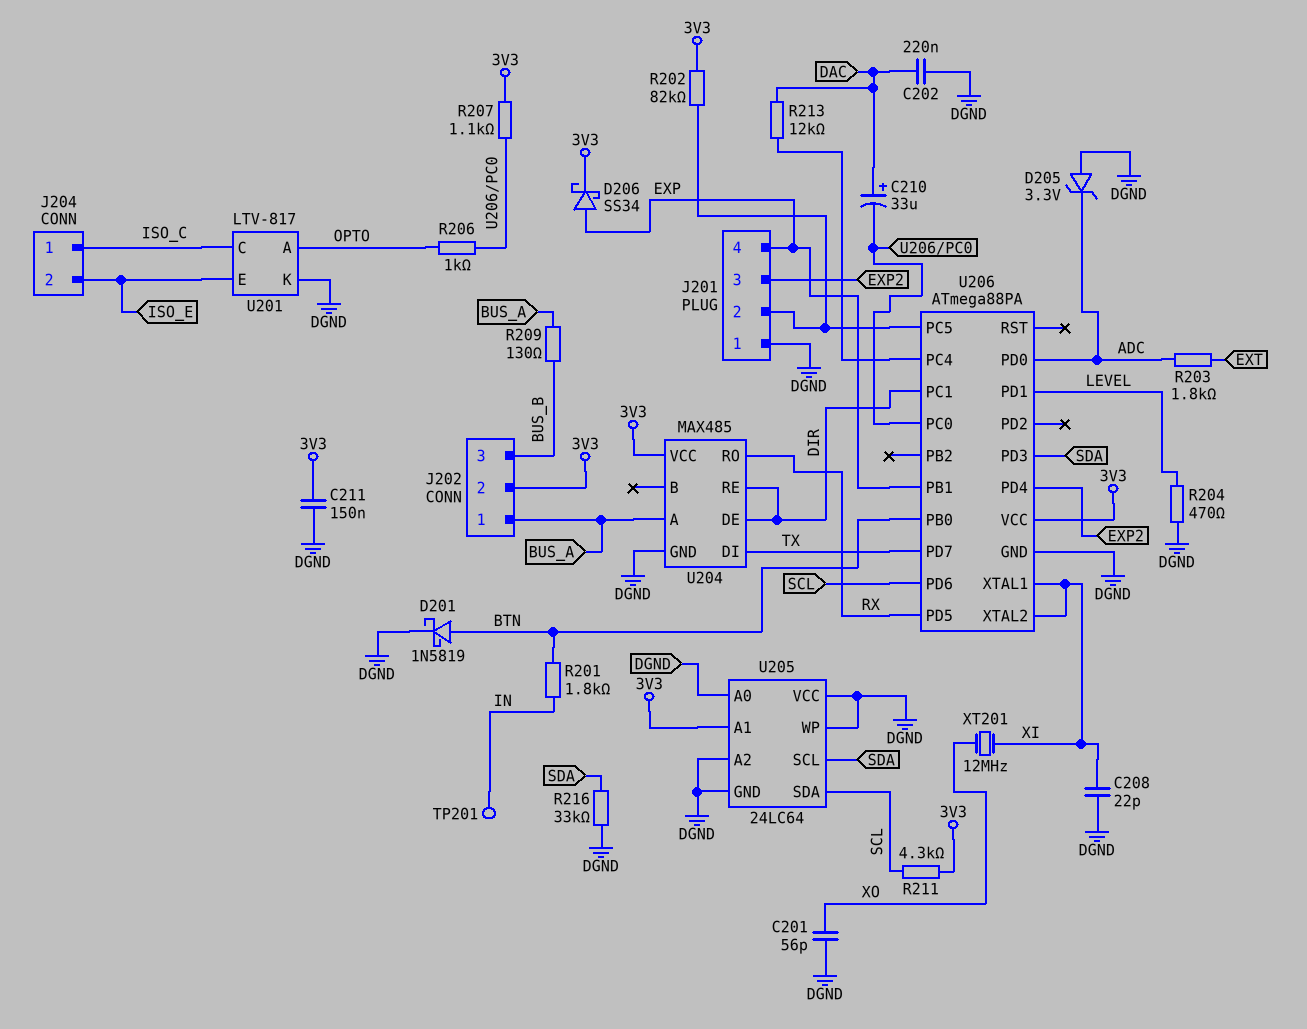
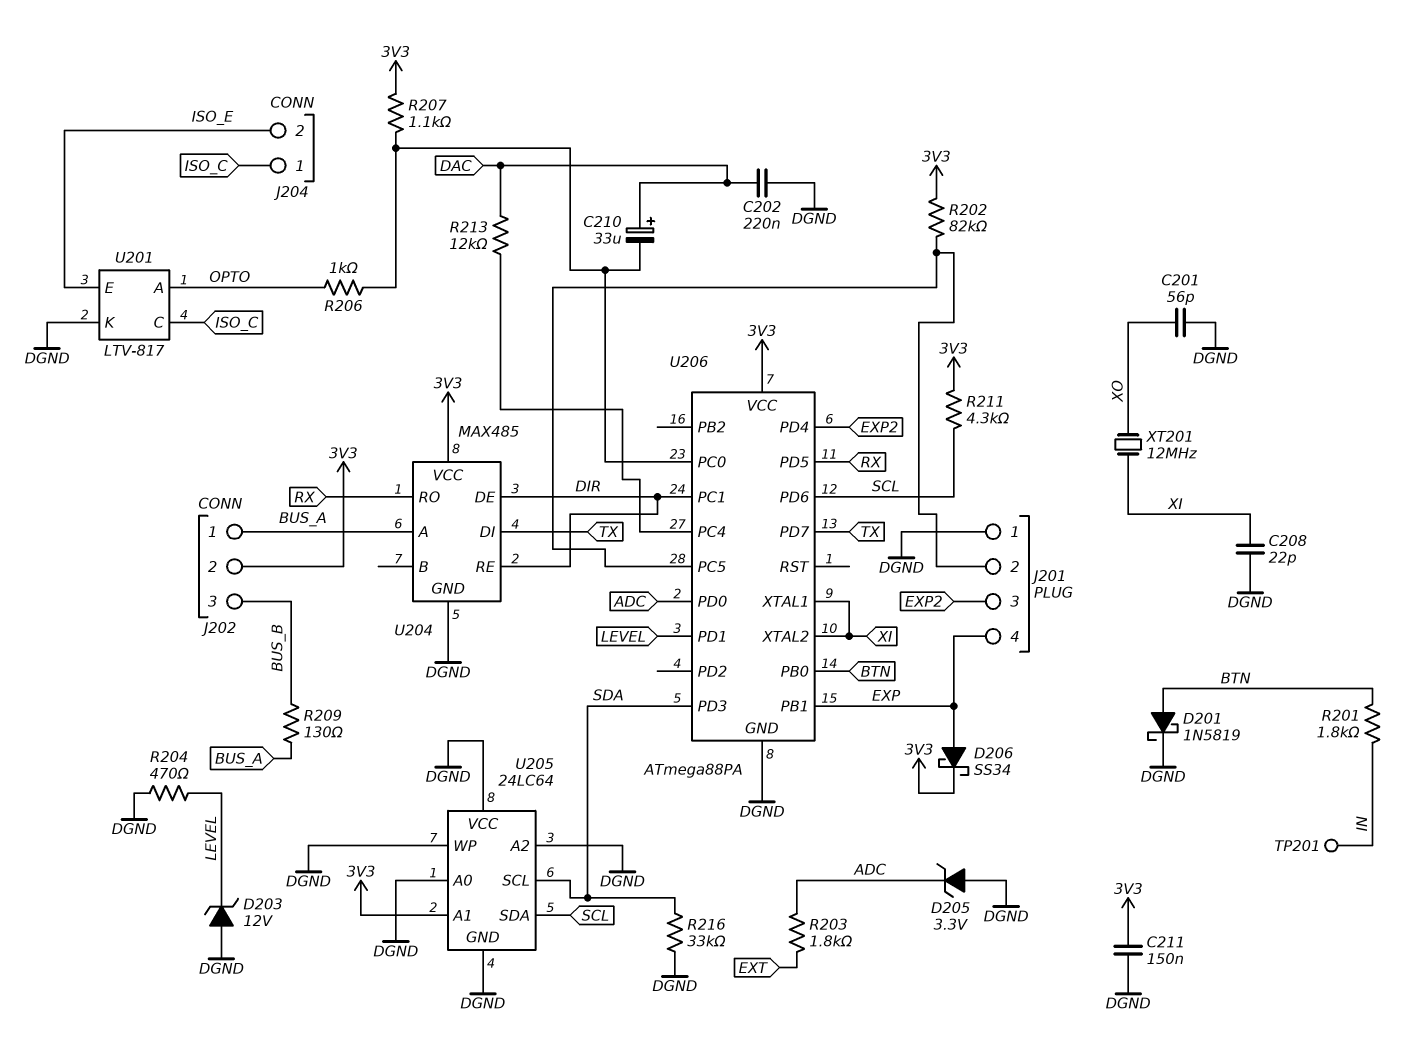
D203: none -> zener 12V (A DGND, K LEVEL)

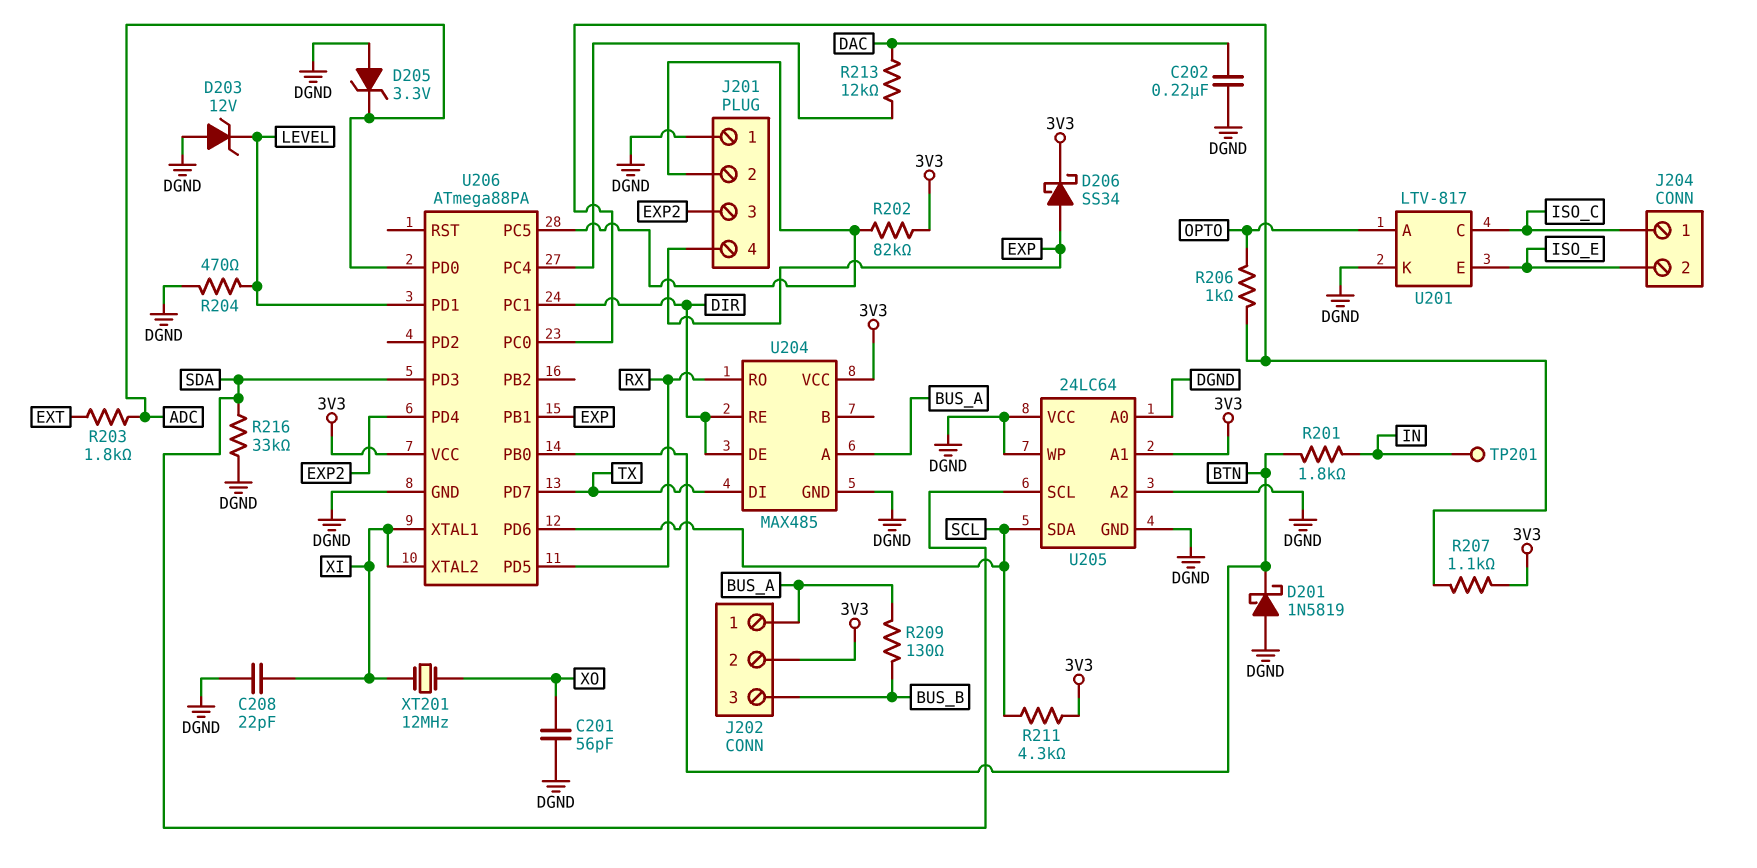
C210: 33uF (plus DAC, minus U206/PC0) -> none
C211: 150nF (3V3, DGND) -> none
D201: schottky 1N5819 (A BTN, K DGND) -> schottky 1N5819 (A DGND, K BTN)

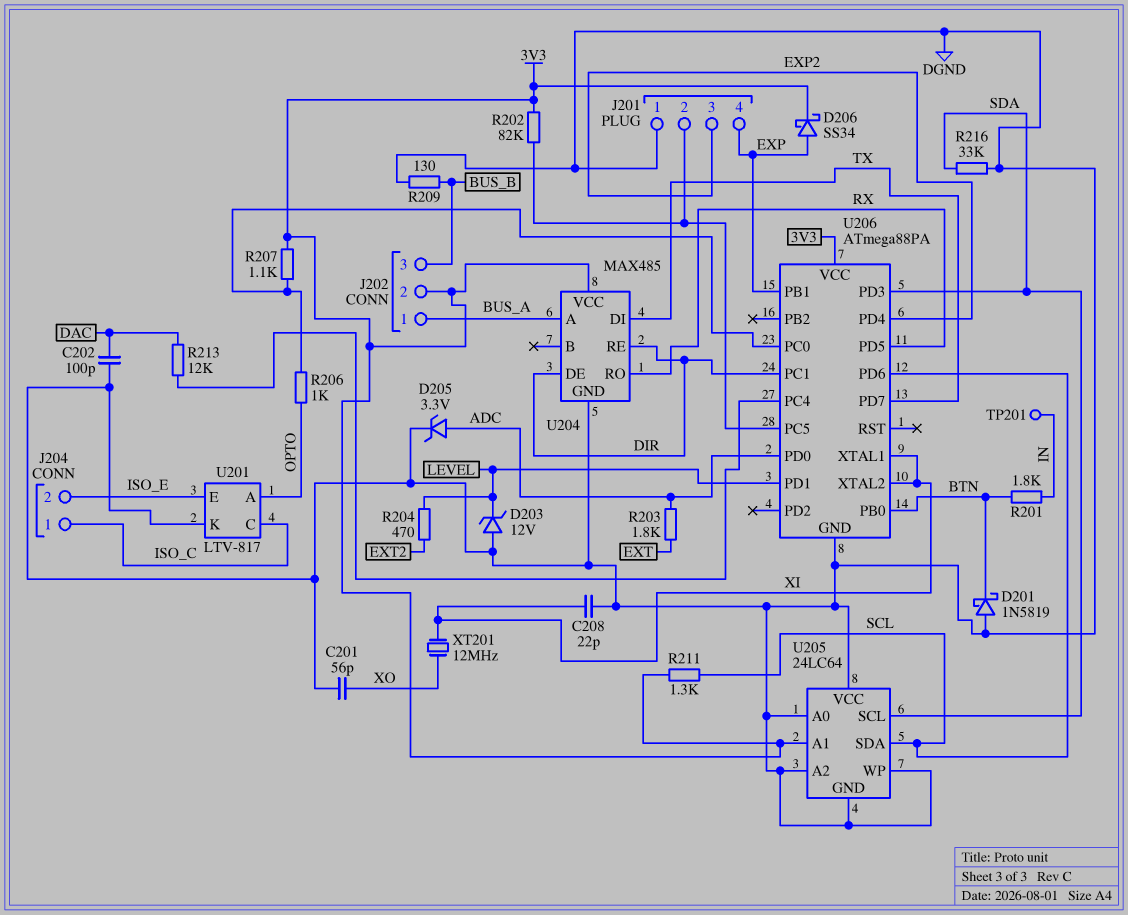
C202: 220nF (DAC, DGND) -> 100pF (DAC, DGND)
D205: zener 3.3V (A DGND, K ADC) -> zener 3.3V (A ADC, K DGND)
R204: 470 (DGND, LEVEL) -> 470 (EXT2, LEVEL)
R209: 130 (BUS_A, BUS_B) -> 130 (BUS_B, DGND)
R211: 4.3k (3V3, SCL) -> 1.3k (3V3, SCL)

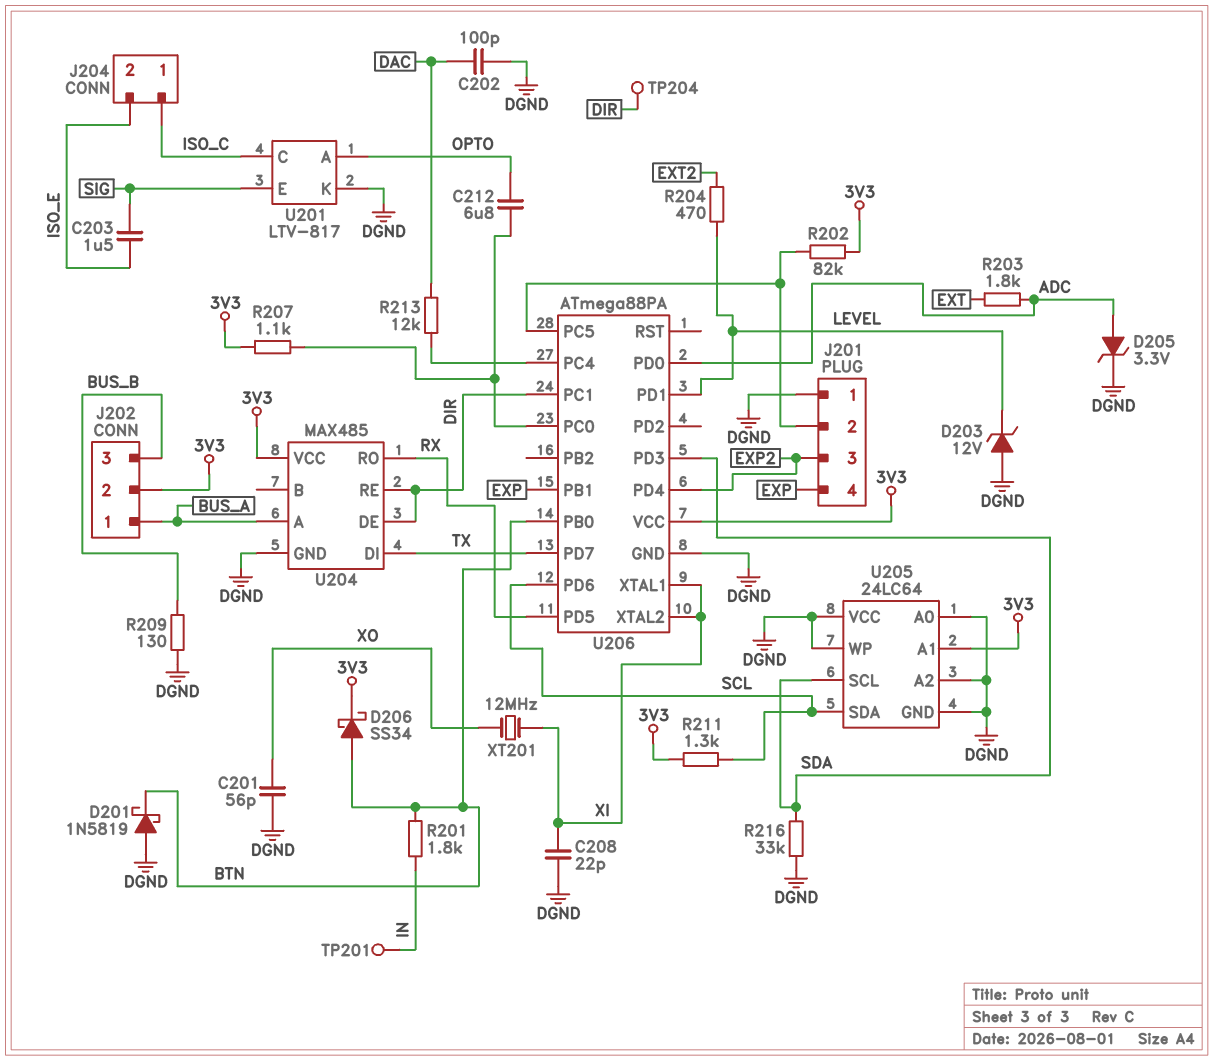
C203: none -> 1.5uF (ISO_E, SIG)
C212: none -> 6.8uF (OPTO, U206/PC0)
D206: schottky SS34 (A EXP, K 3V3) -> schottky SS34 (A BTN, K 3V3)
R206: 1k (OPTO, U206/PC0) -> none
TP204: none -> test point (DIR)
U201 pin E: ISO_E -> SIG

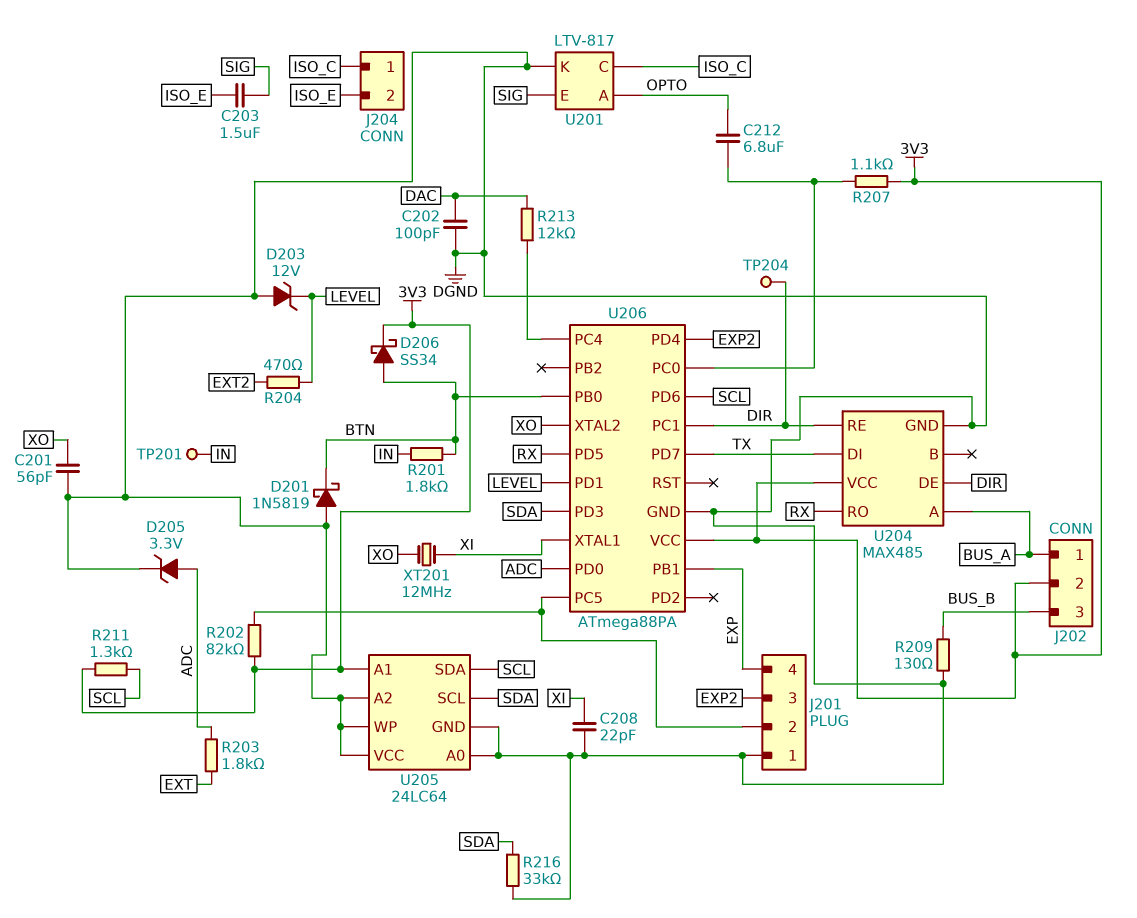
U206 pin XTAL2: XI -> XO

